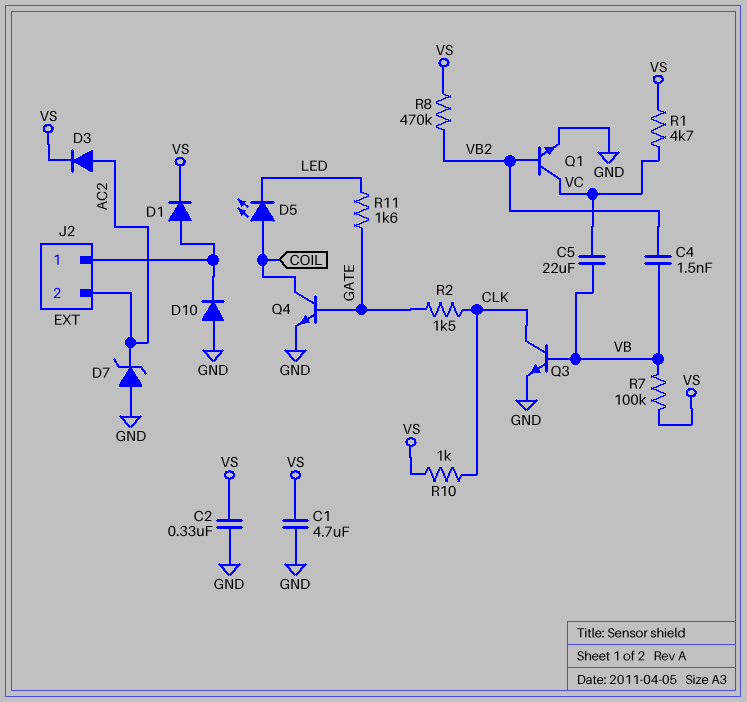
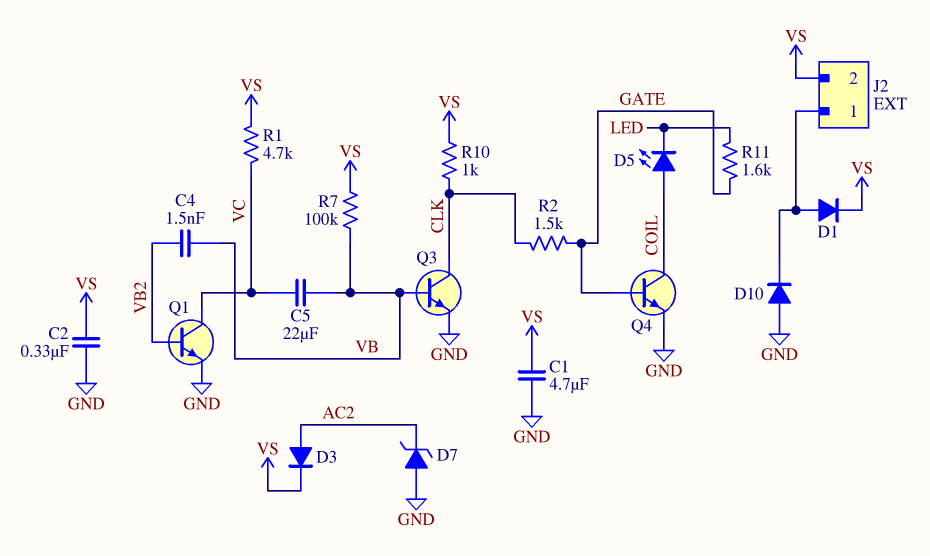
J2 pin 2: AC2 -> VS
R8: 470k (VB2, VS) -> none

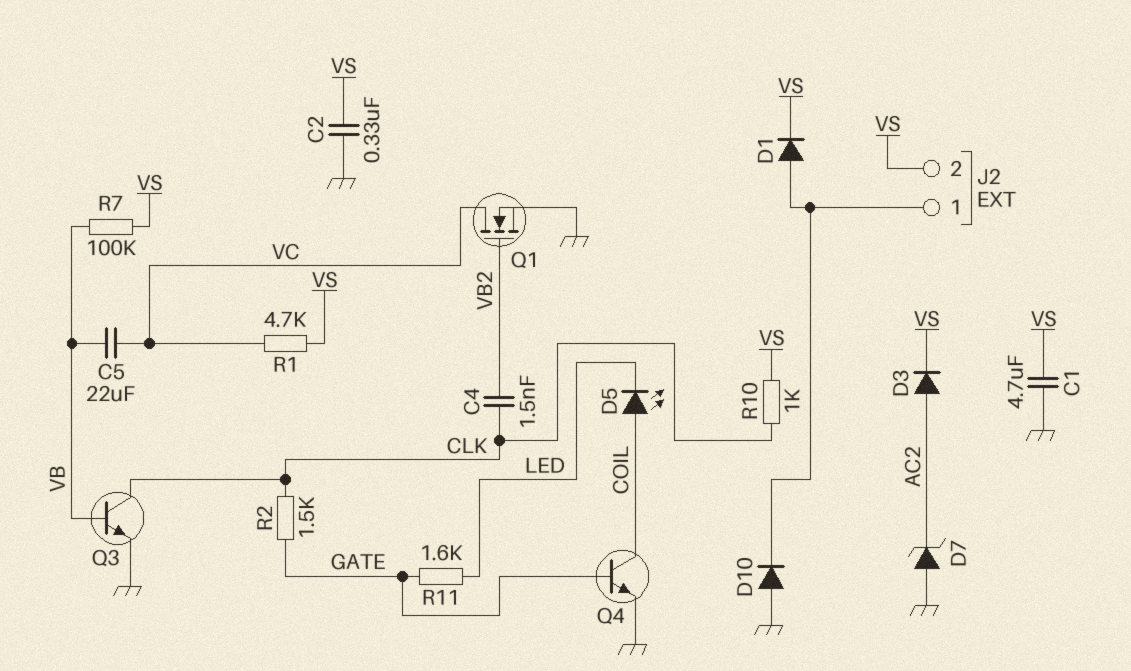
C4: 1.5nF (VB, VB2) -> 1.5nF (CLK, VB2)
Q1: NPN (B VB2, C VC, E GND) -> NMOS (G VB2, D VC, S GND)

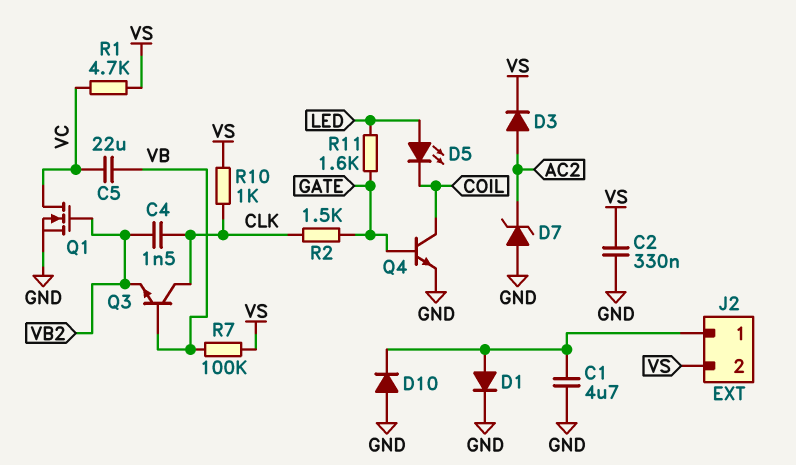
C1: 4.7uF (GND, VS) -> 4.7uF (GND, J2/1)
D1: diode (A J2/1, K VS) -> diode (A J2/1, K GND)
D5: LED (A COIL, K LED) -> LED (A LED, K COIL)
Q3: NPN (B VB, C CLK, E GND) -> NPN (B VB, C CLK, E VB2)

